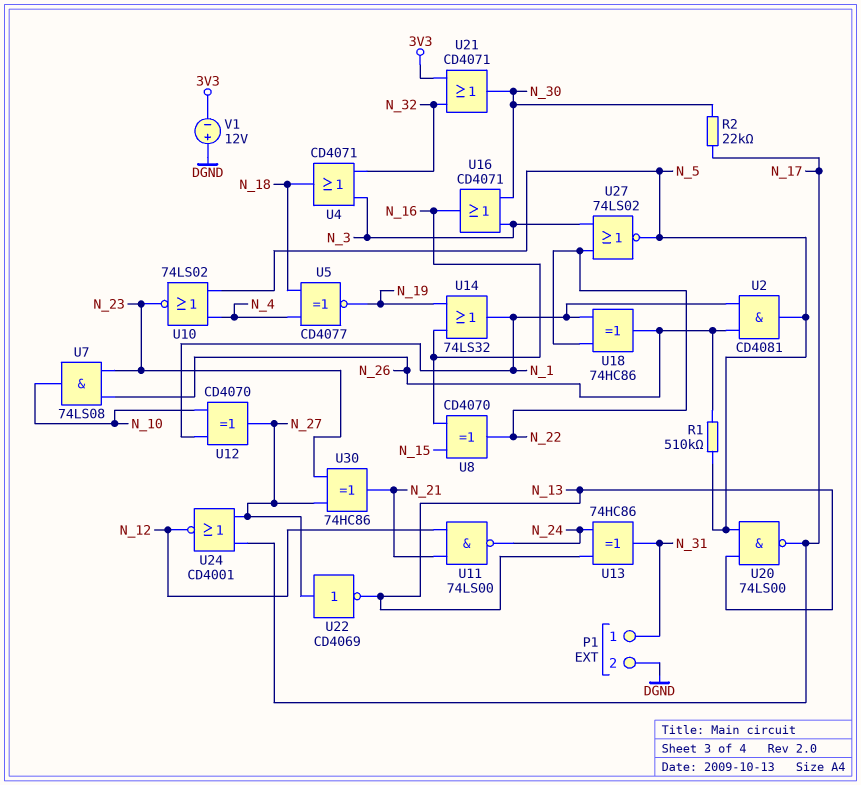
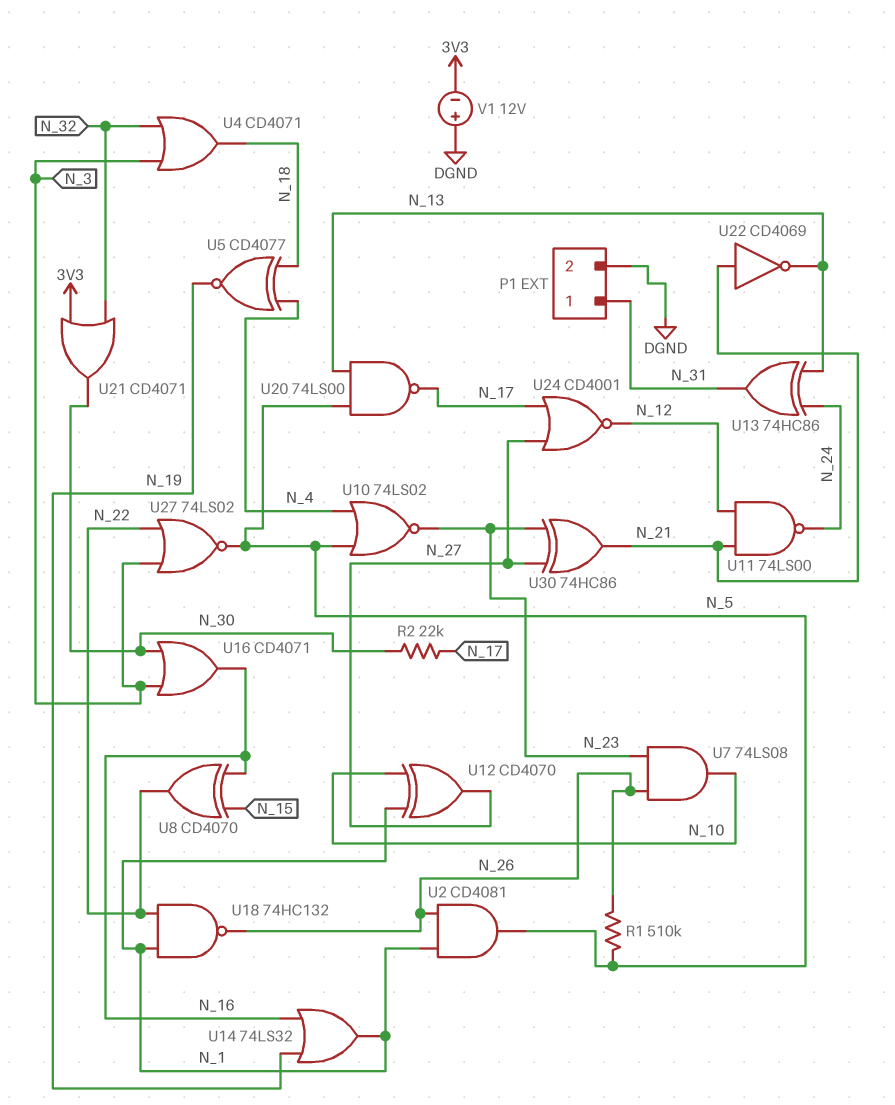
U18: XOR 74HC86 (in N_1, in N_22, out N_26) -> NAND 74HC132 (in N_1, in N_22, out N_26)
U22: NOT CD4069 (in N_27, out N_13) -> NOT CD4069 (in N_21, out N_13)

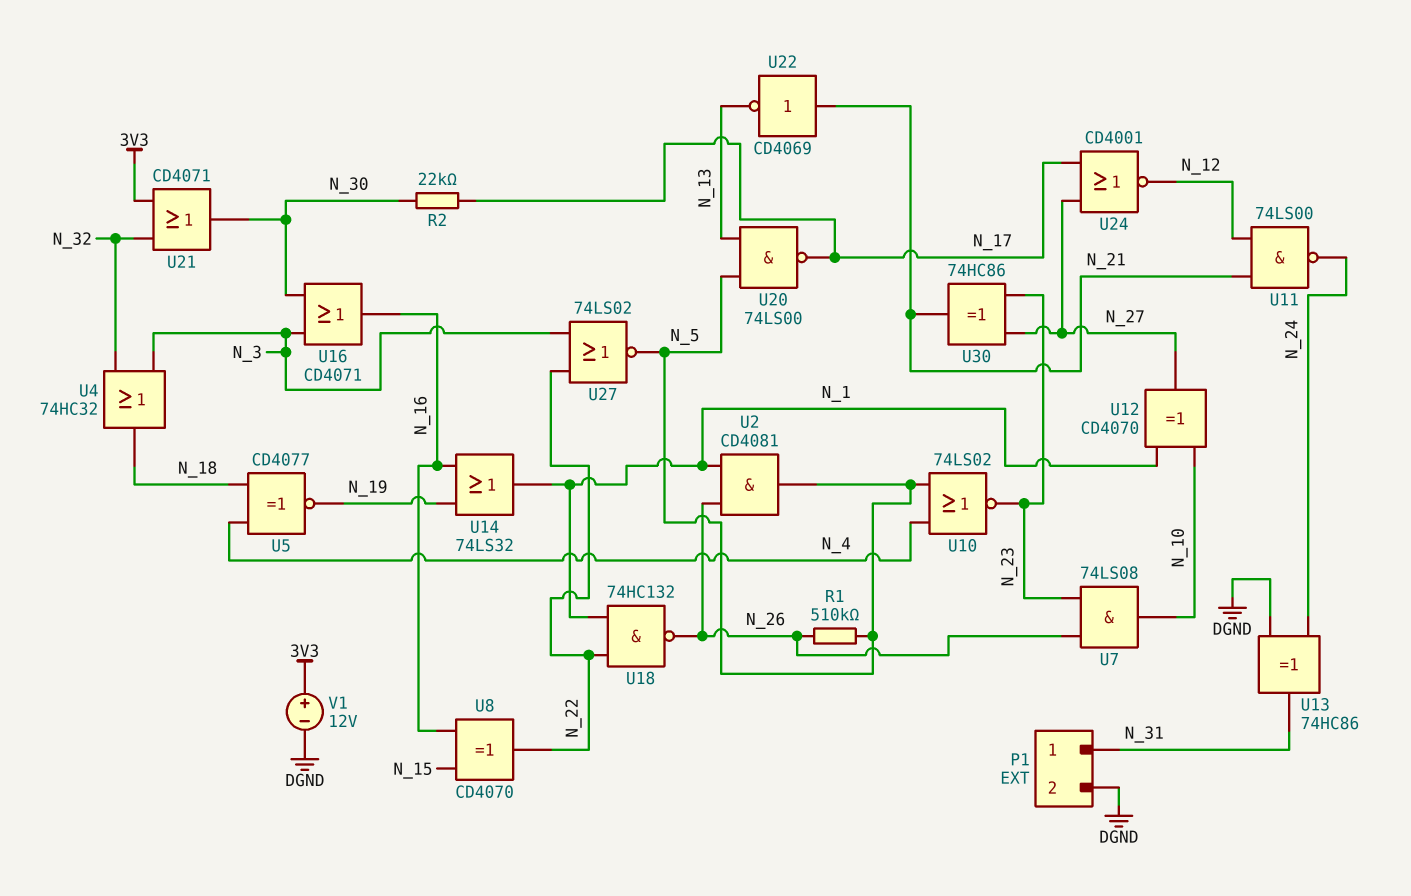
U4: OR CD4071 (in N_3, in N_32, out N_18) -> OR 74HC32 (in N_3, in N_32, out N_18)
U13: XOR 74HC86 (in N_13, in N_24, out N_31) -> XOR 74HC86 (in DGND, in N_24, out N_31)
V1: 12V (plus DGND, minus 3V3) -> 12V (plus 3V3, minus DGND)

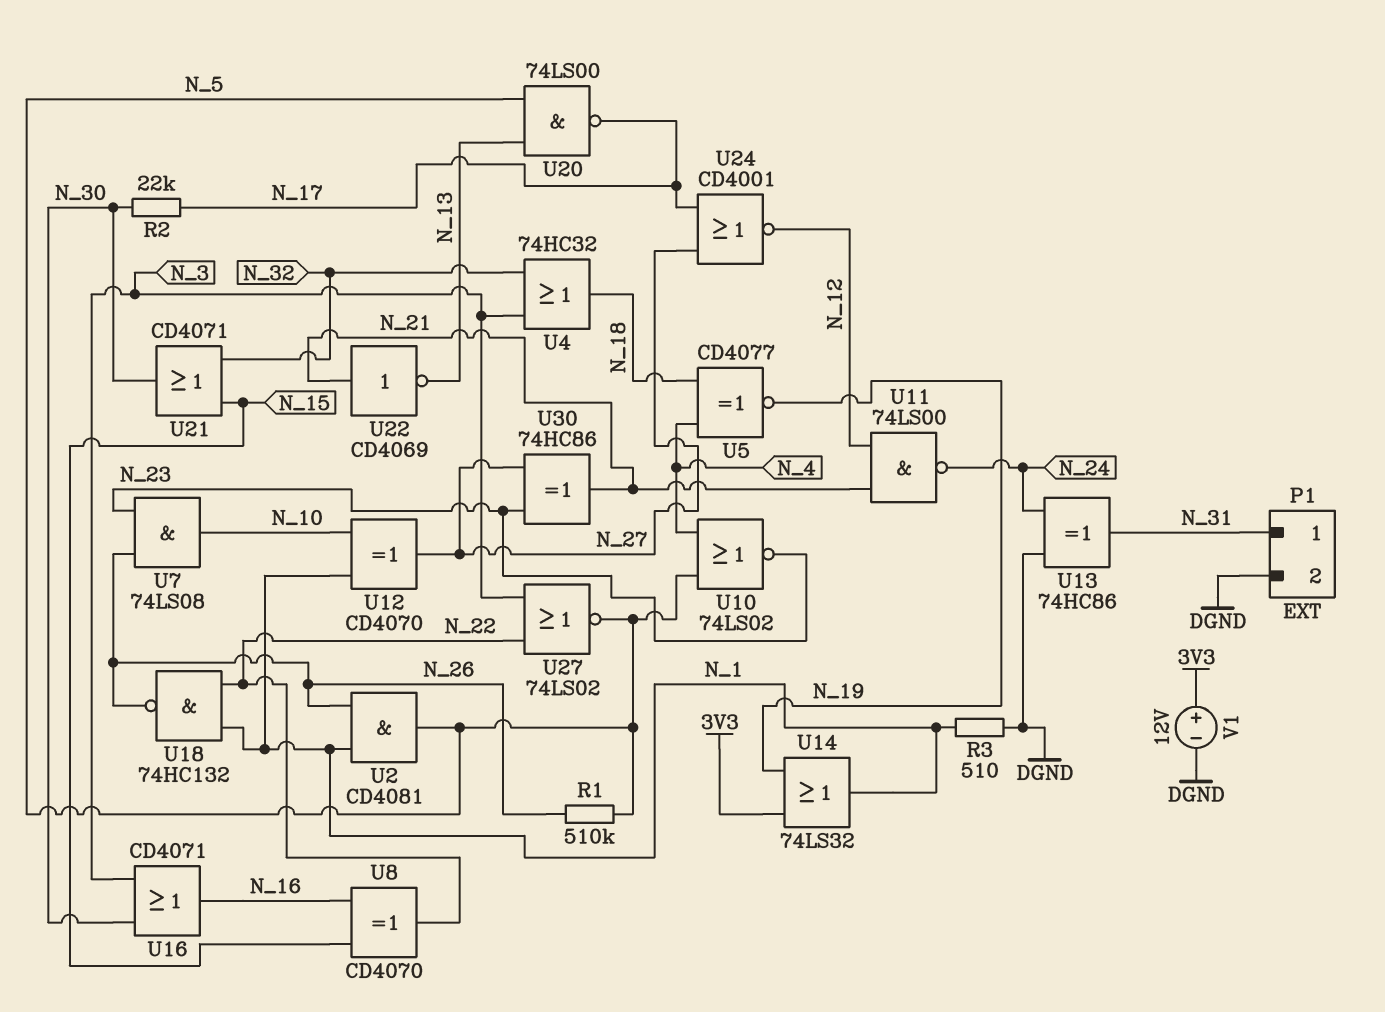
R3: none -> 510 (DGND, N_1)
U14: OR 74LS32 (in N_16, in N_19, out N_1) -> OR 74LS32 (in 3V3, in N_19, out N_1)
U21: OR CD4071 (in 3V3, in N_32, out N_30) -> OR CD4071 (in N_15, in N_32, out N_30)

